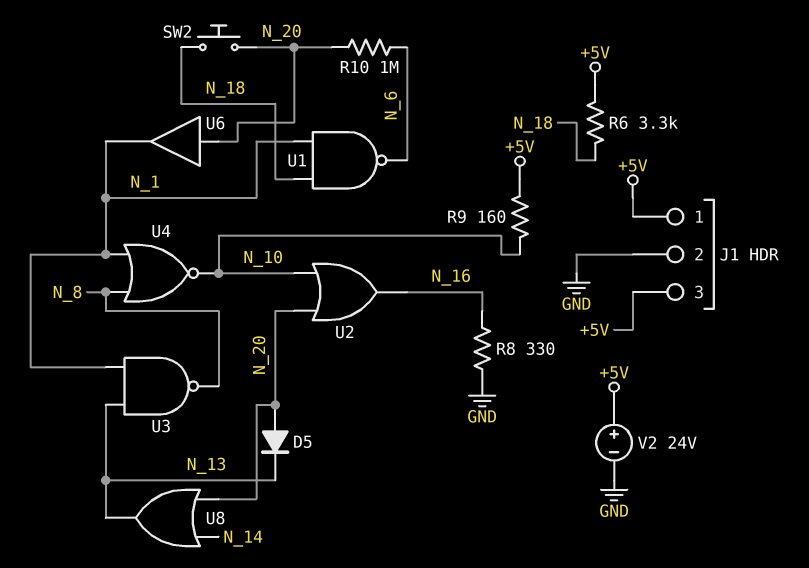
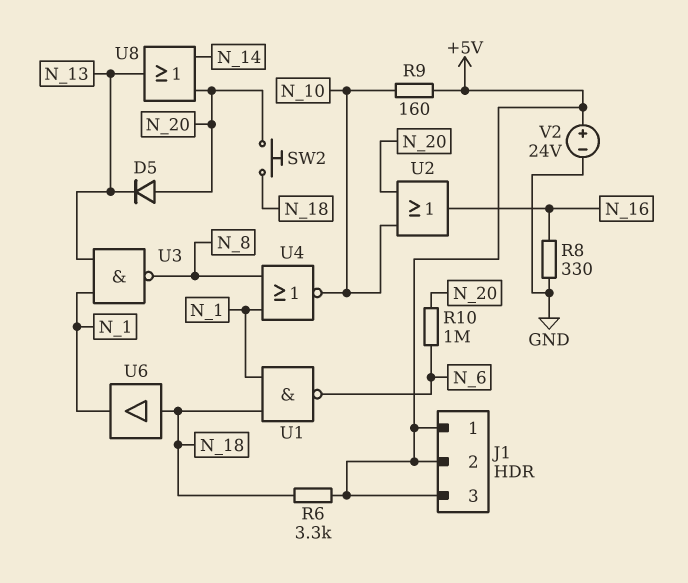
J1 pin 2: GND -> +5V
U6: buffer (in N_20, out N_1) -> buffer (in N_18, out N_1)

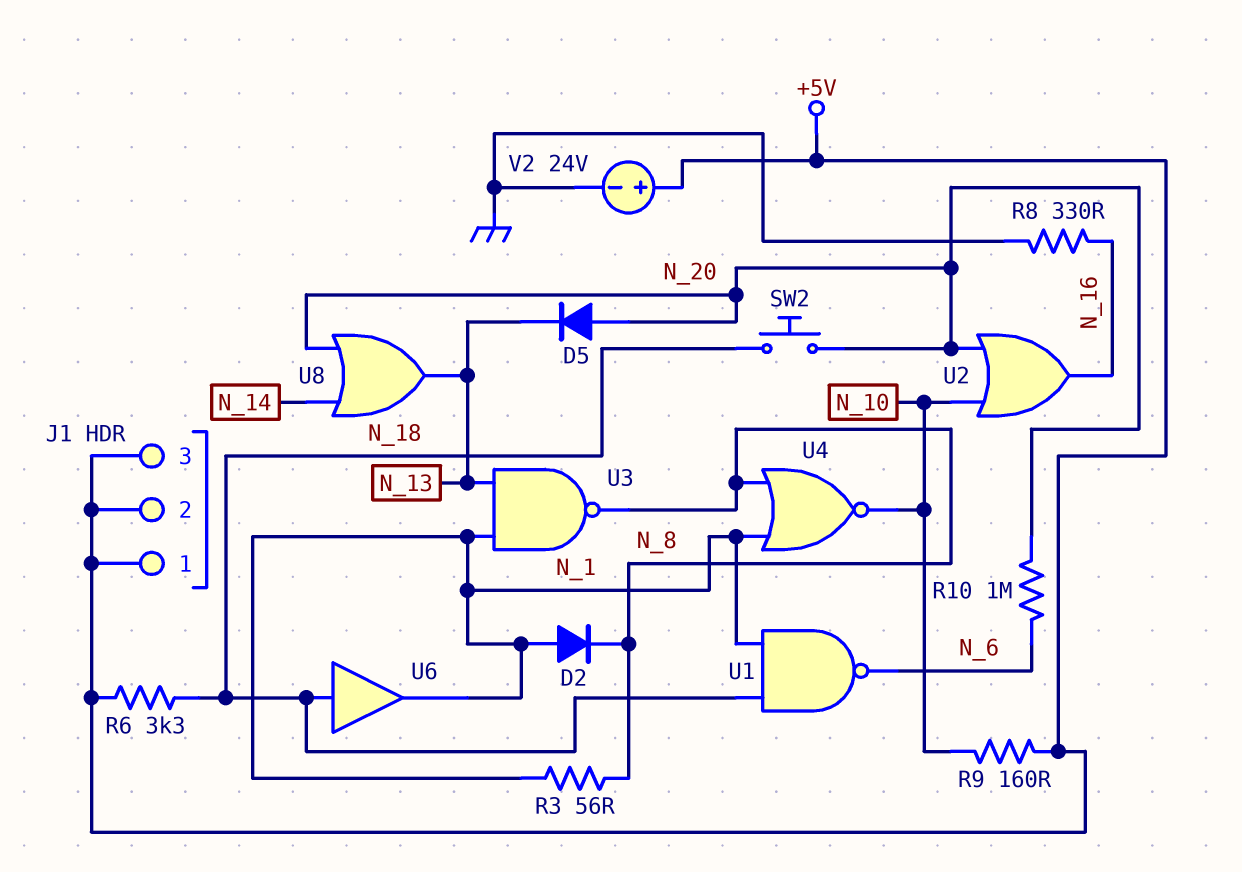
D2: none -> diode (A N_1, K N_8)
R3: none -> 56 (N_1, N_8)

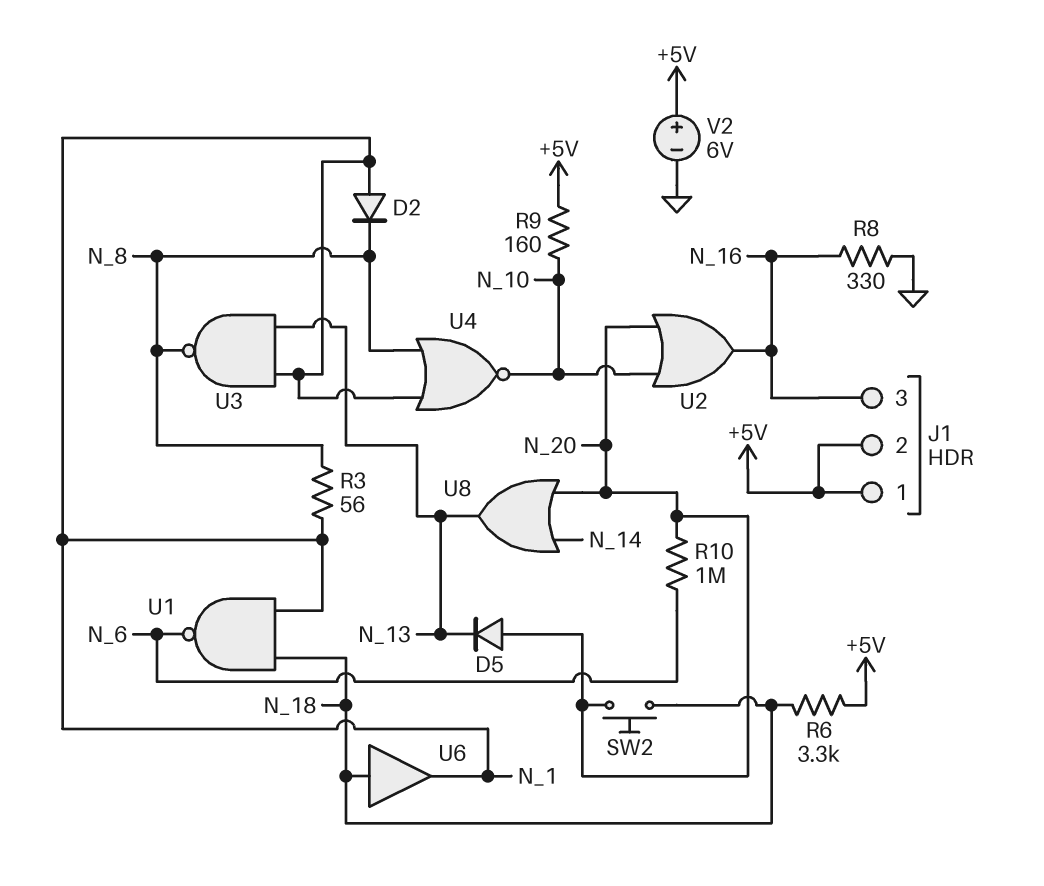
J1 pin 3: +5V -> N_16
V2: 24V (plus +5V, minus GND) -> 6V (plus +5V, minus GND)

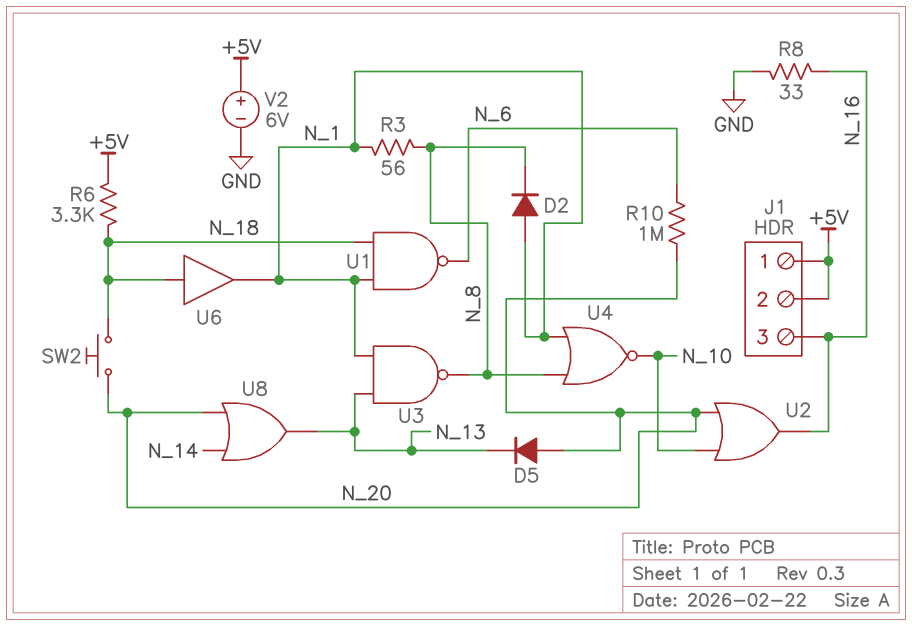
R8: 330 (GND, N_16) -> 33 (GND, N_16)
R9: 160 (+5V, N_10) -> none

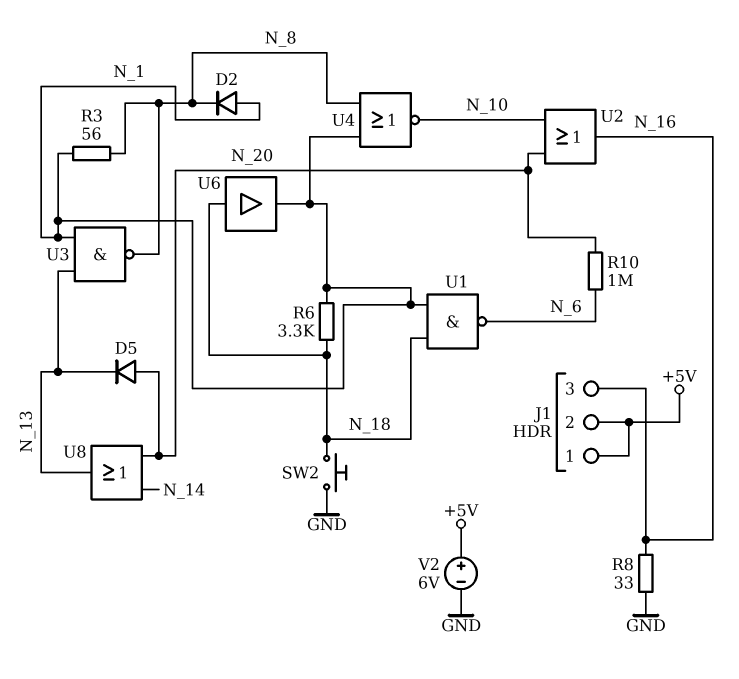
R6: 3.3k (+5V, N_18) -> 3.3k (N_1, N_18)
SW2: button (N_18, N_20) -> button (GND, N_18)

